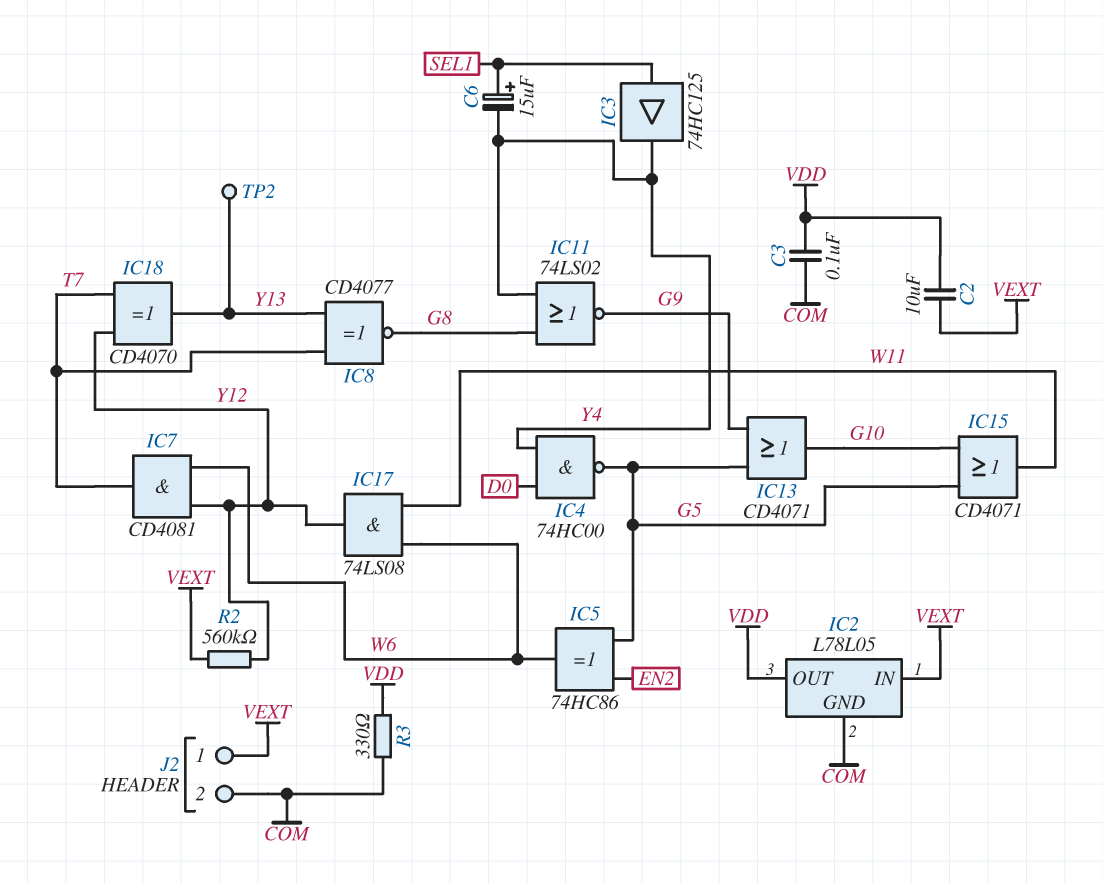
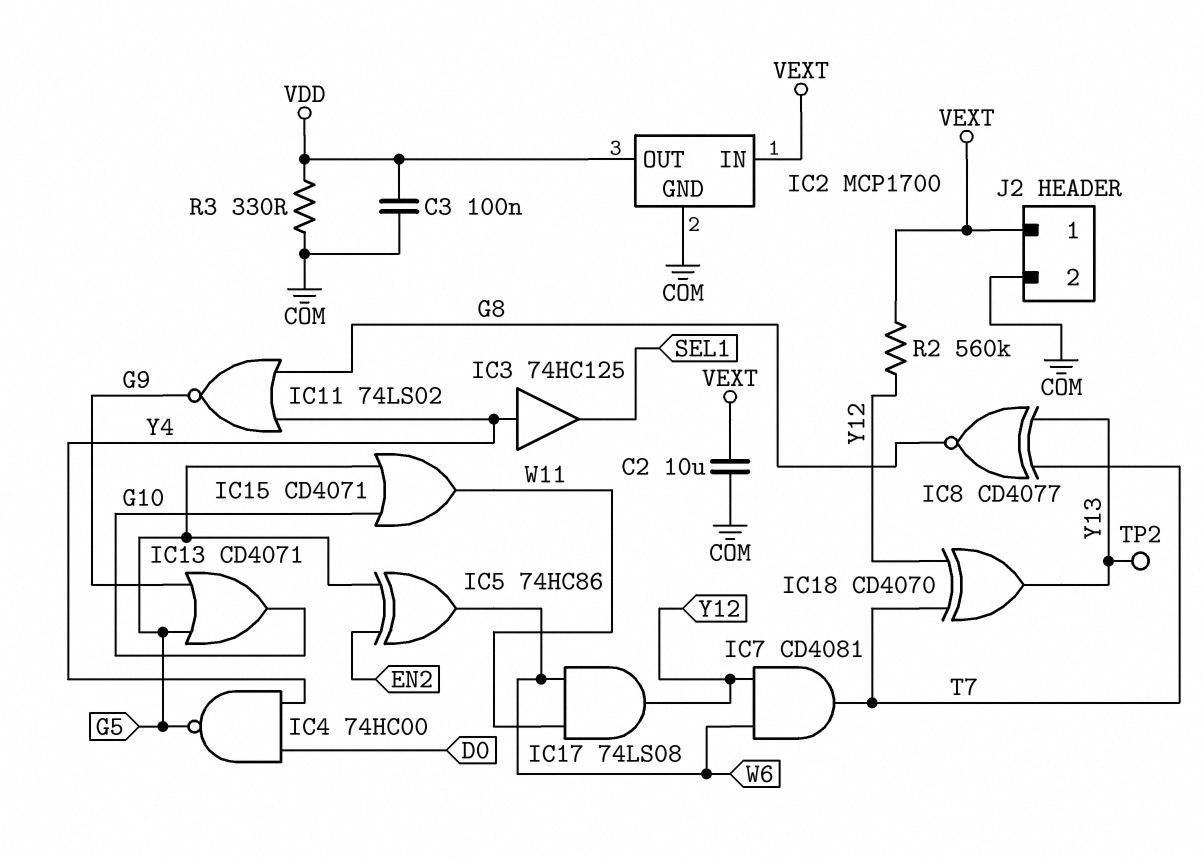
C2: 10uF (VDD, VEXT) -> 10uF (COM, VEXT)
C6: 15uF (plus SEL1, minus Y4) -> none
IC2: L78L05 -> MCP1700
IC3: buffer 74HC125 (in SEL1, out Y4) -> buffer 74HC125 (in Y4, out SEL1)

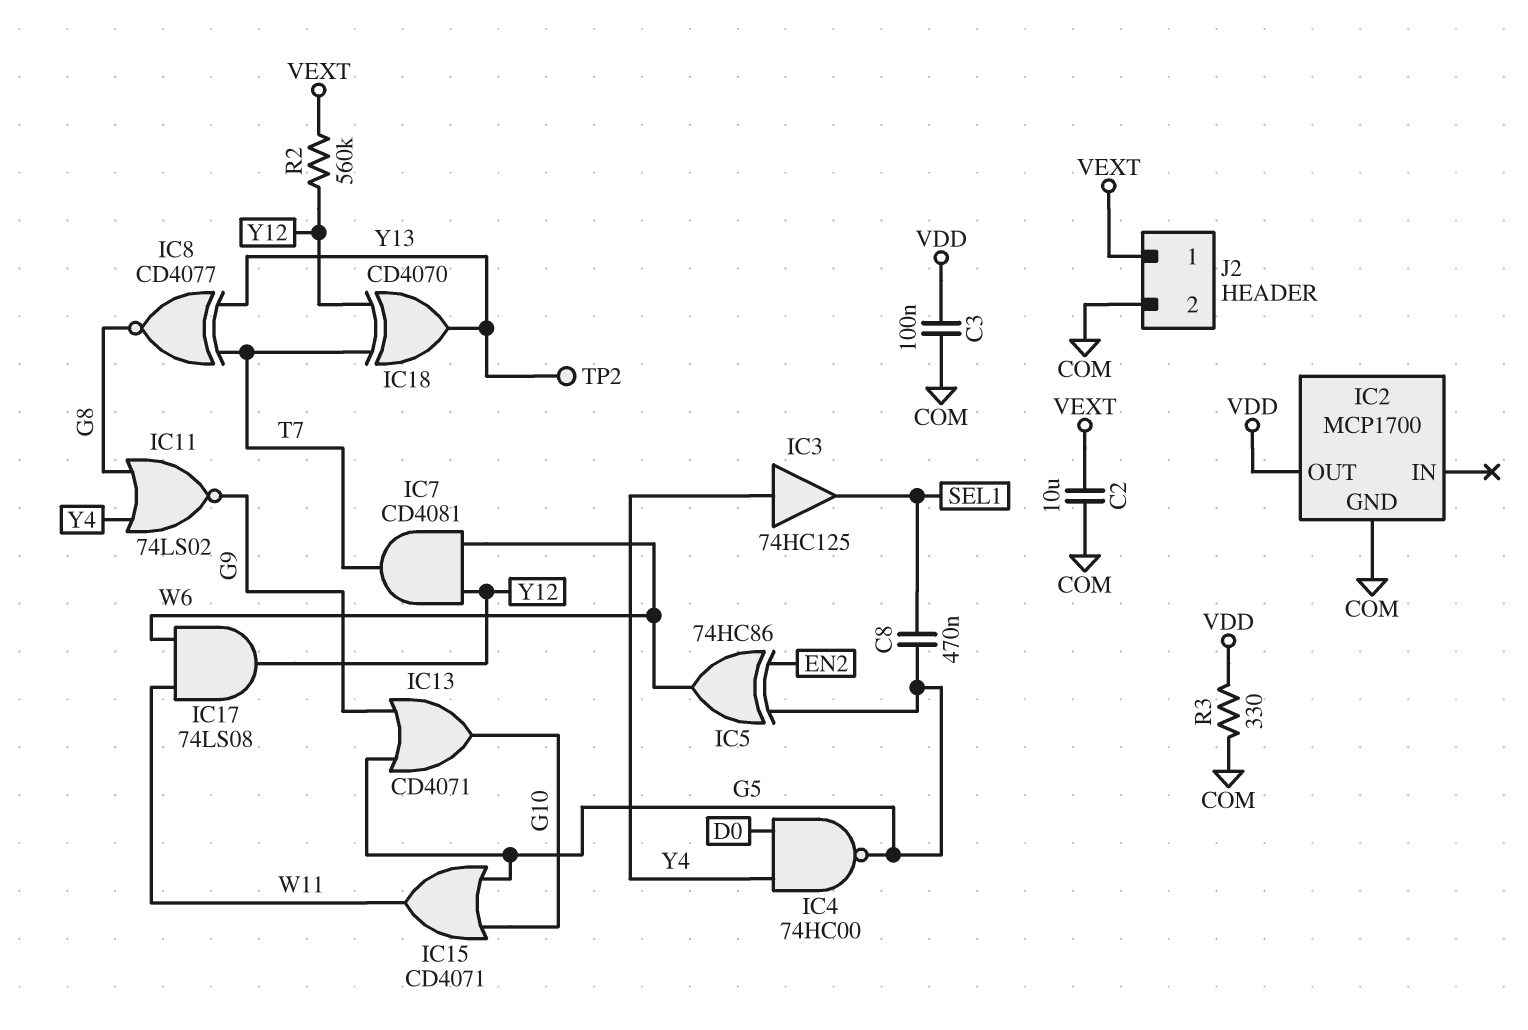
C8: none -> 470nF (G5, SEL1)
IC2 pin IN: VEXT -> none

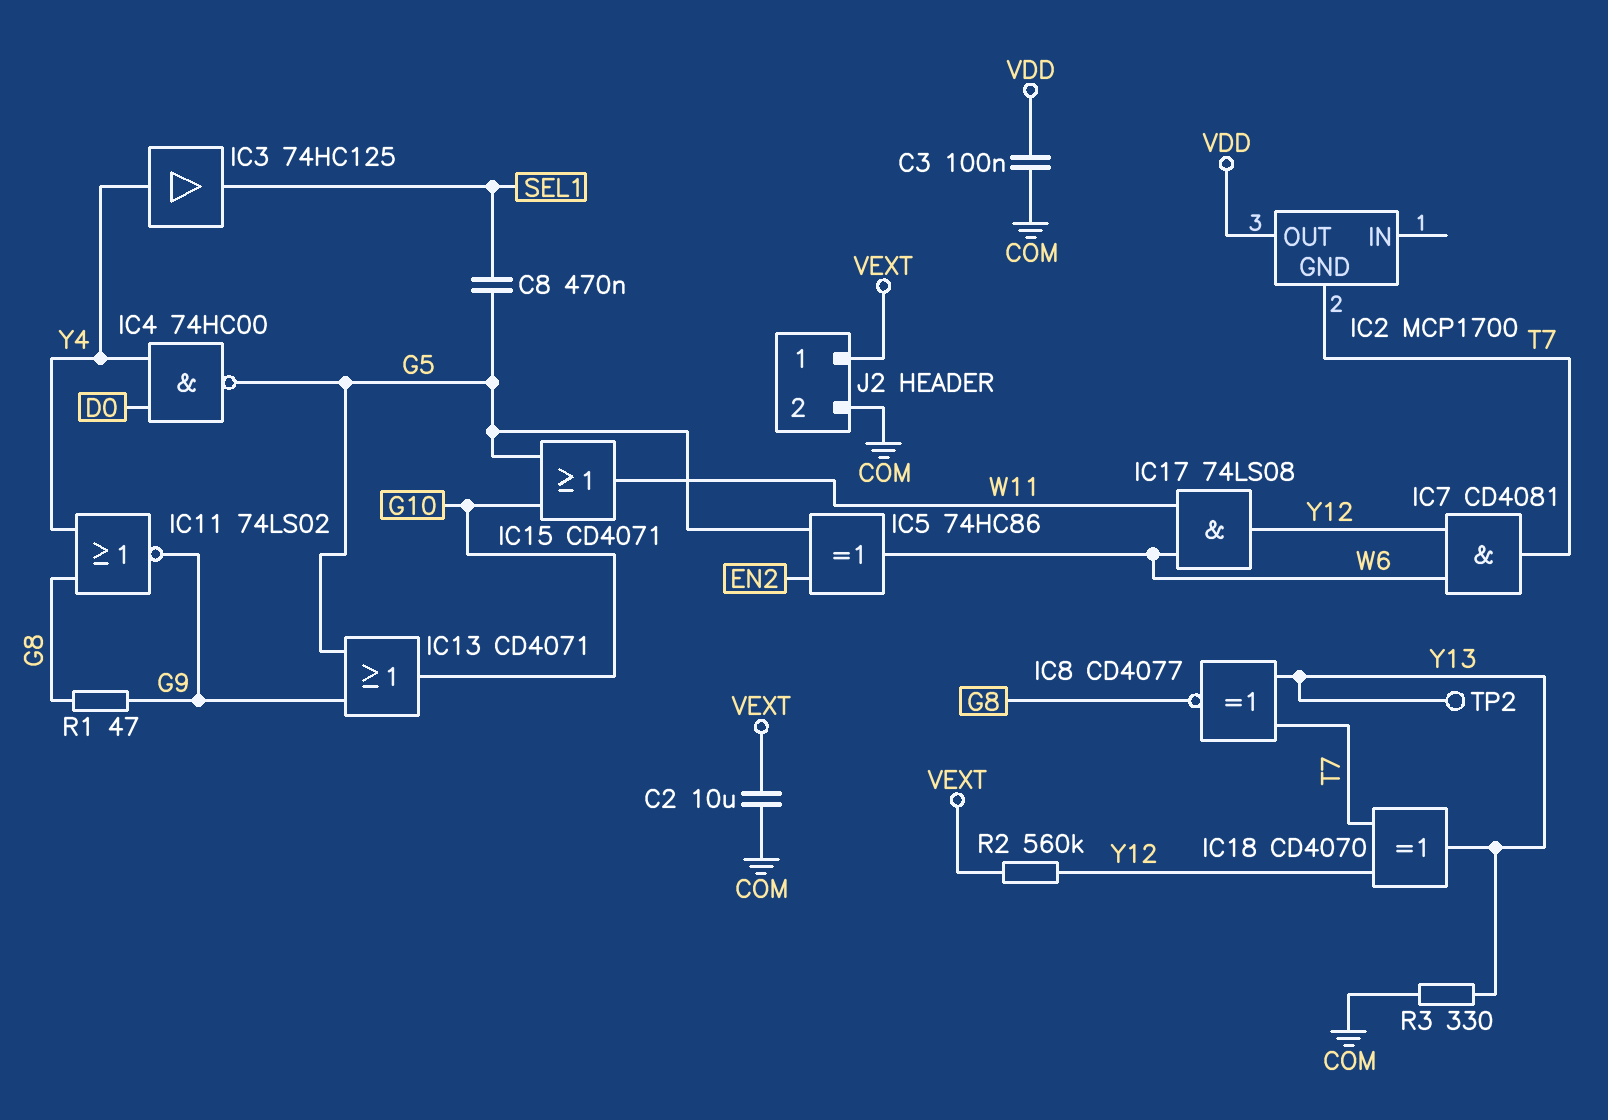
IC2 pin GND: COM -> T7
R1: none -> 47 (G8, G9)
R3: 330 (COM, VDD) -> 330 (COM, Y13)

